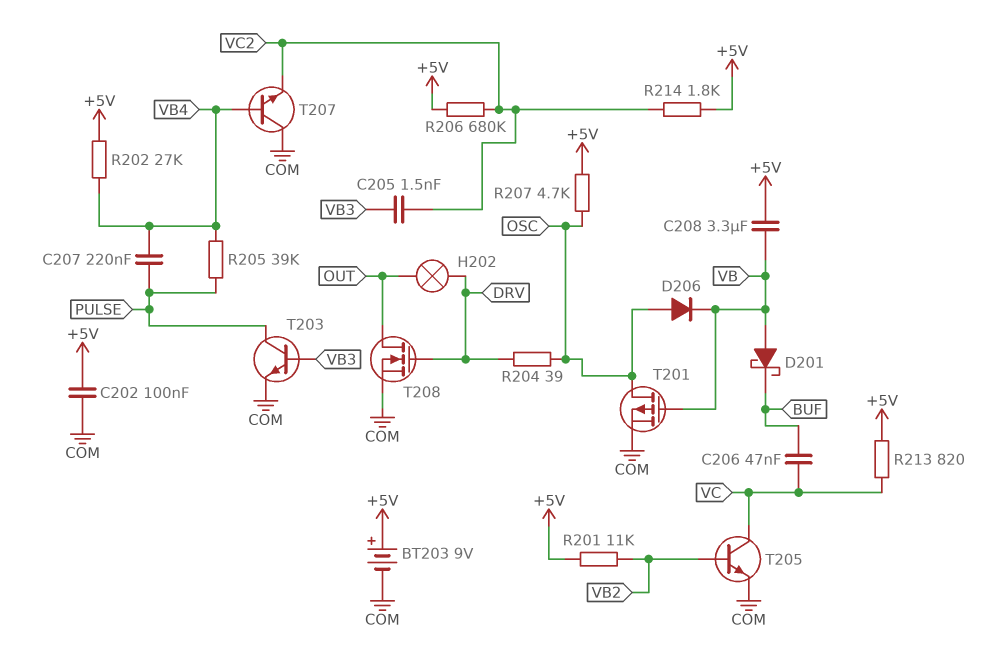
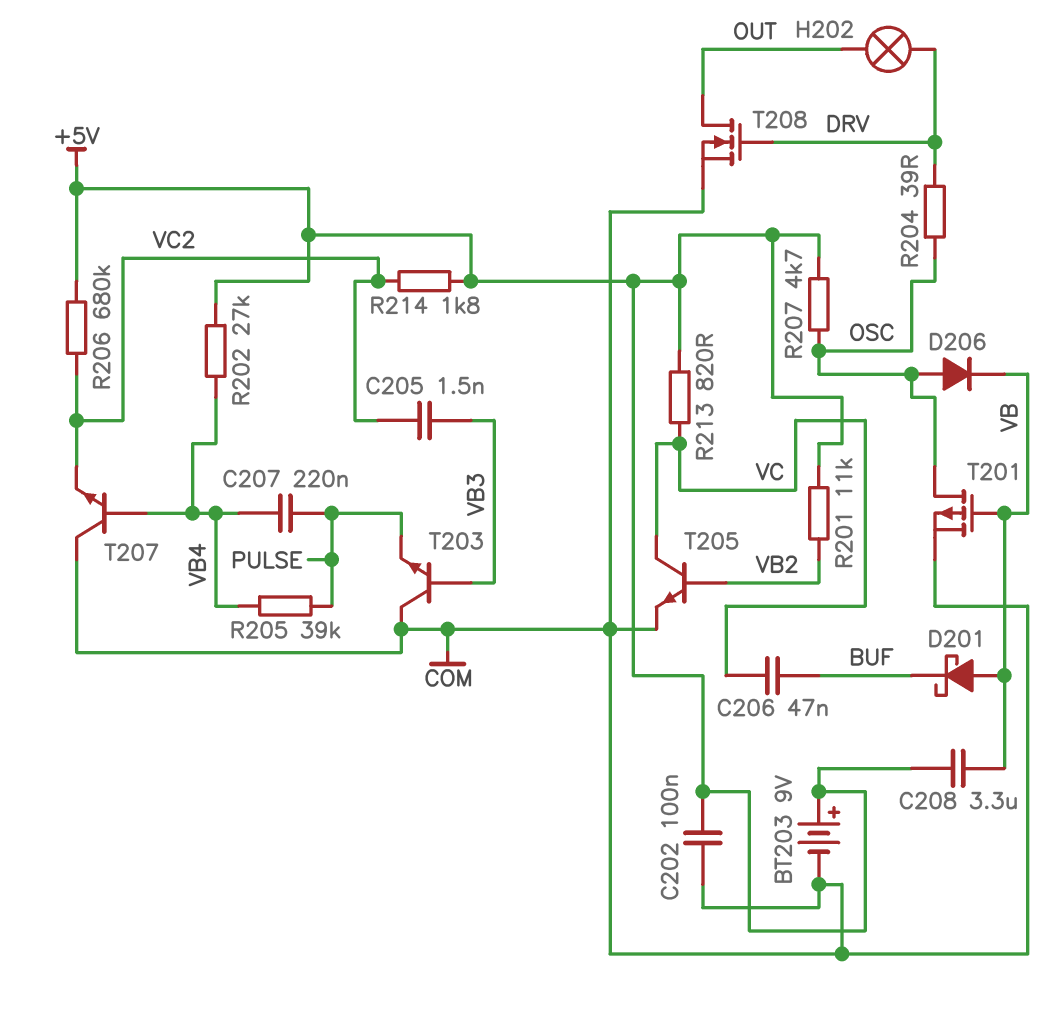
T203: NPN (B VB3, C PULSE, E COM) -> NPN (B VB3, C COM, E PULSE)

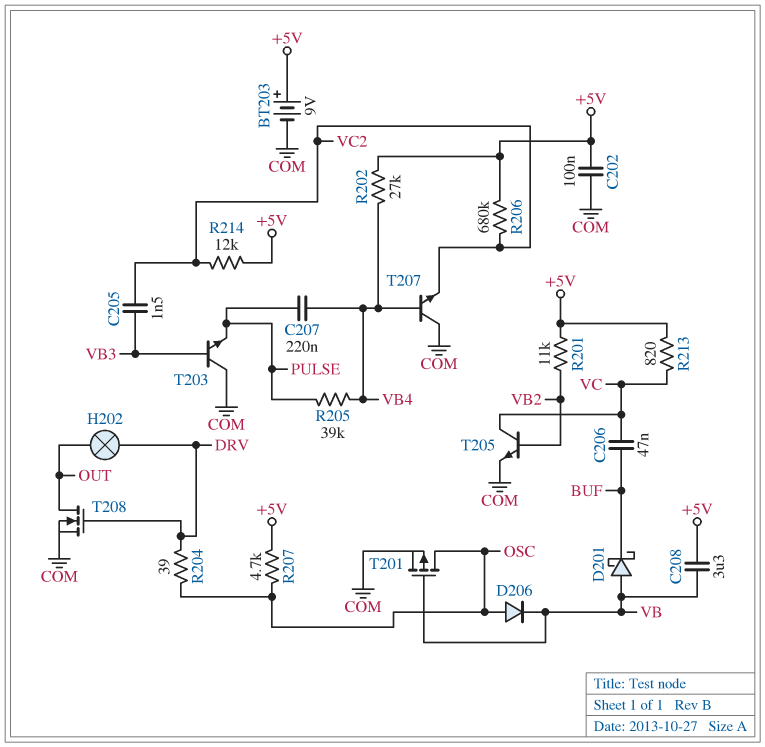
R214: 1.8k (+5V, VC2) -> 12k (+5V, VC2)

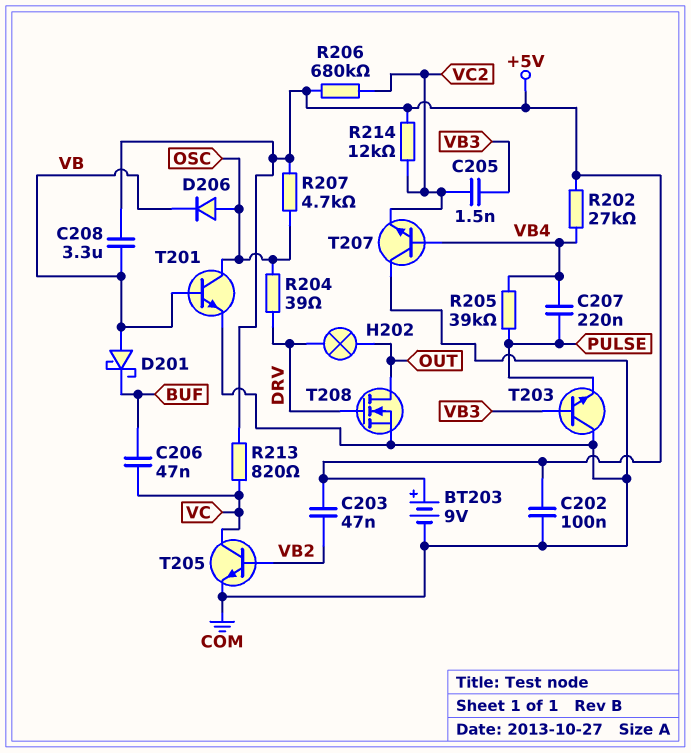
C203: none -> 47nF (+5V, VB2)
R201: 11k (+5V, VB2) -> none
T201: PMOS (G VB, D OSC, S COM) -> NPN (B VB, C OSC, E COM)

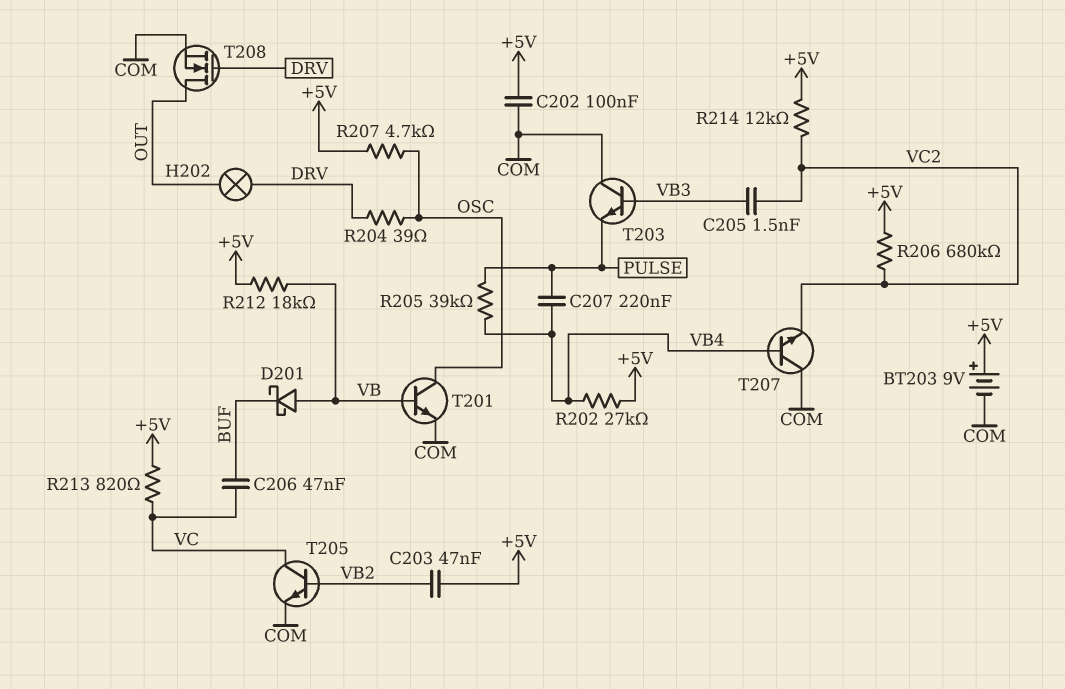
C208: 3.3uF (+5V, VB) -> none
D206: diode (A OSC, K VB) -> none
R212: none -> 18k (+5V, VB)

